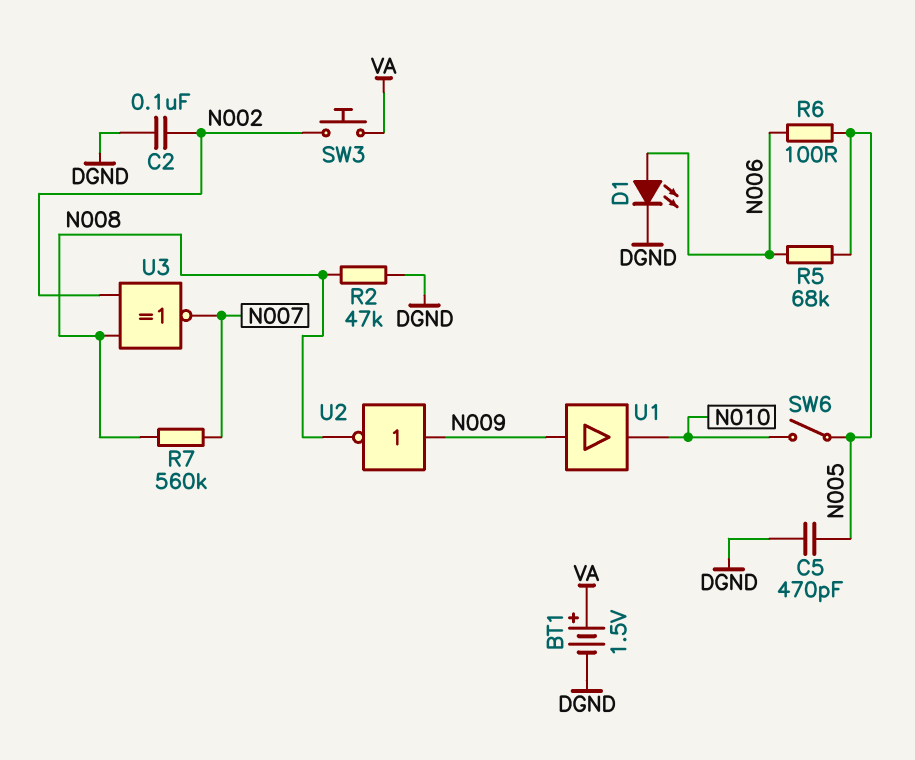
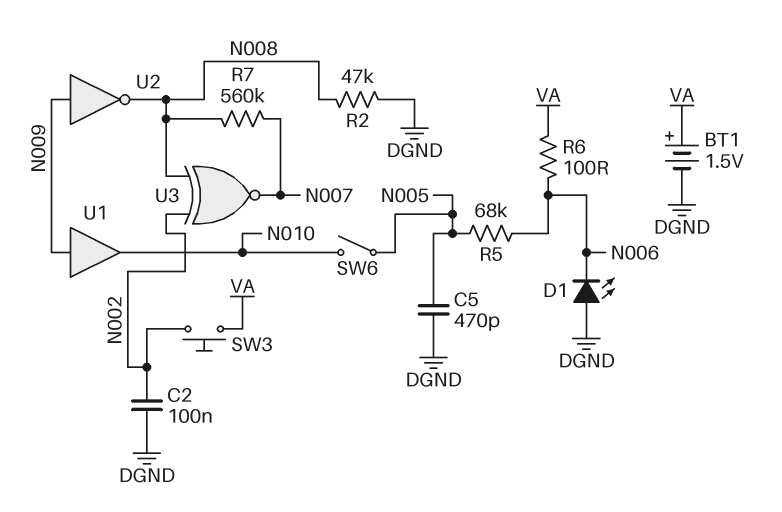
D1: LED (A N006, K DGND) -> LED (A DGND, K N006)
R6: 100 (N005, N006) -> 100 (N006, VA)

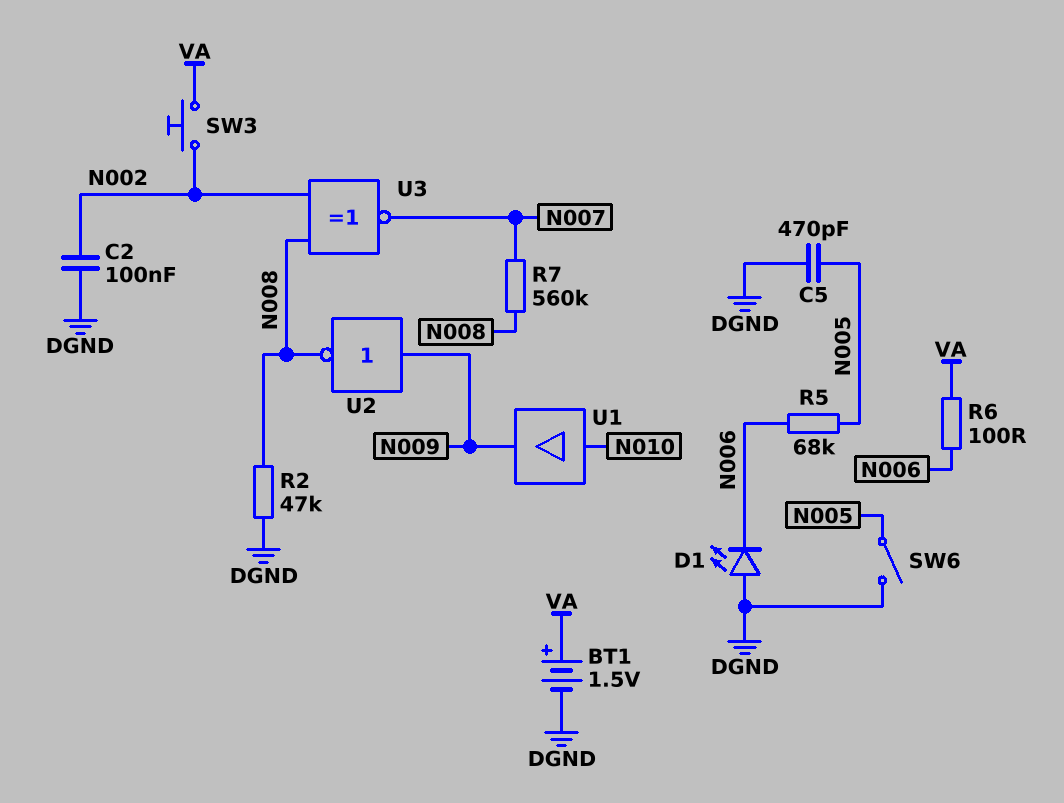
SW6: switch (N005, N010) -> switch (DGND, N005)
U1: buffer (in N009, out N010) -> buffer (in N010, out N009)

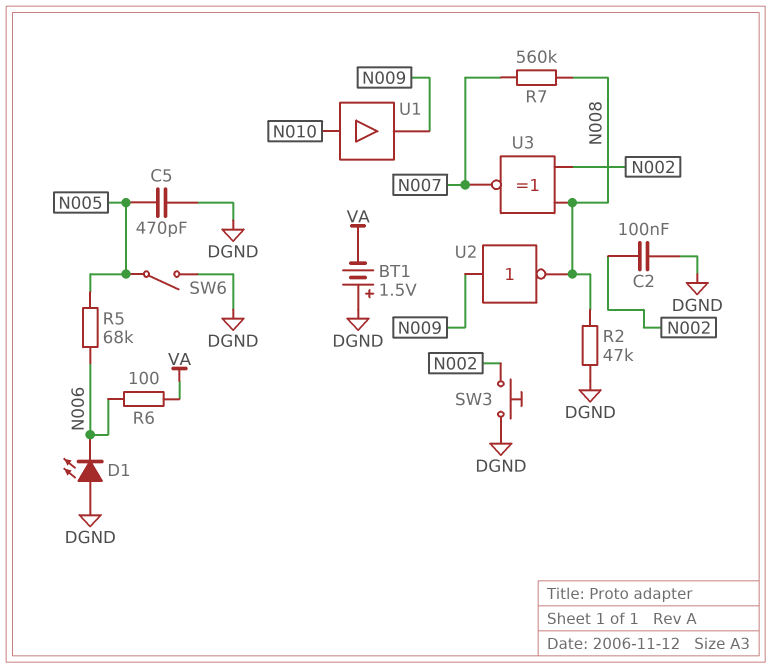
BT1: 1.5V (plus VA, minus DGND) -> 1.5V (plus DGND, minus VA)
SW3: button (N002, VA) -> button (DGND, N002)

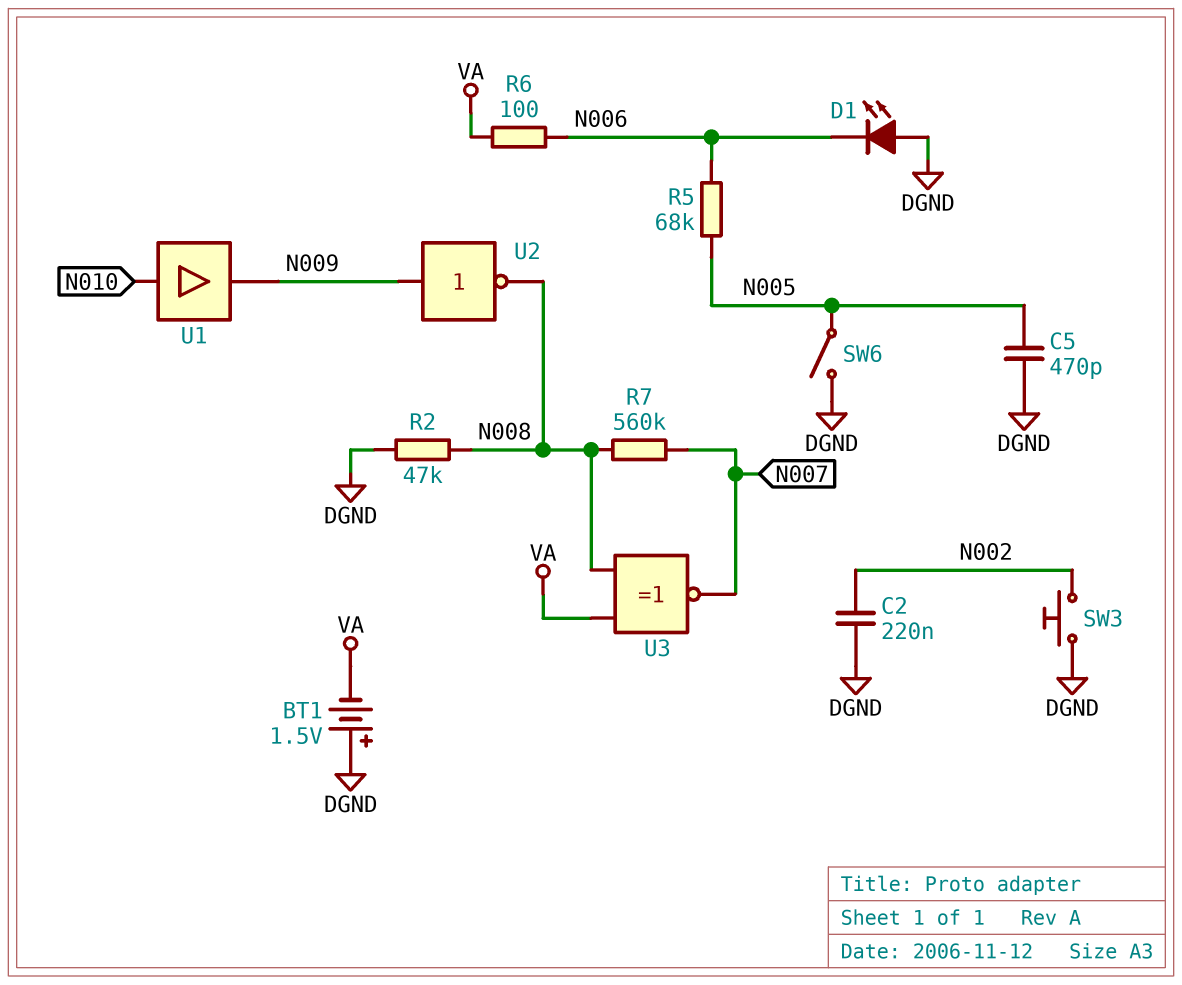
C2: 100nF (DGND, N002) -> 220nF (DGND, N002)
U3: XNOR (in N002, in N008, out N007) -> XNOR (in N008, in VA, out N007)

